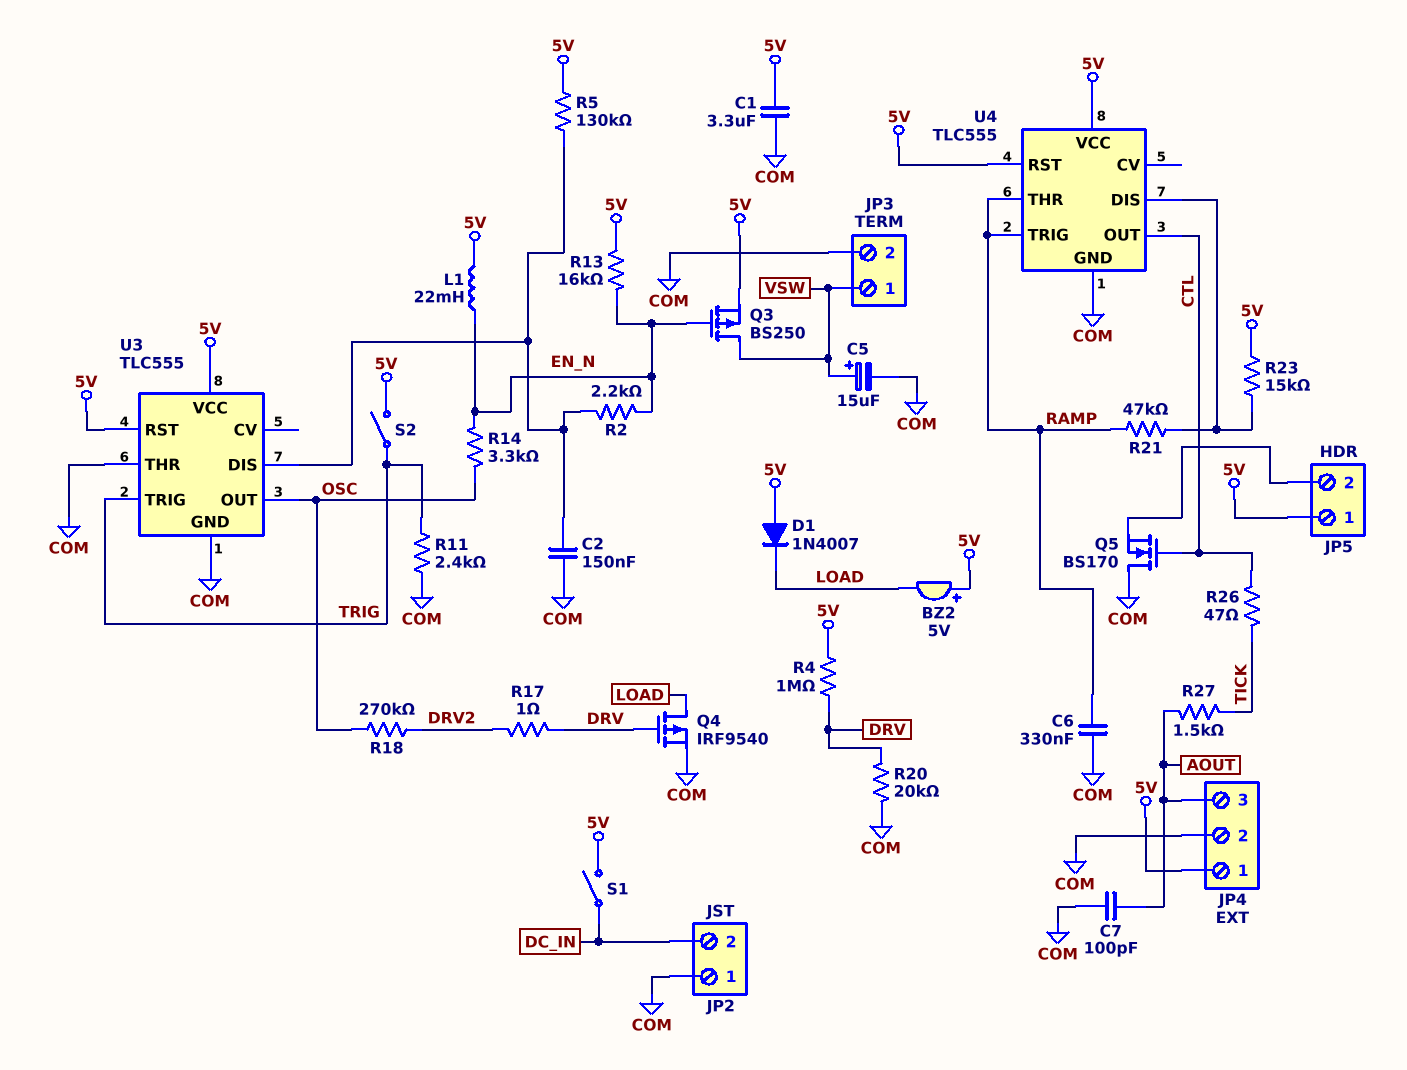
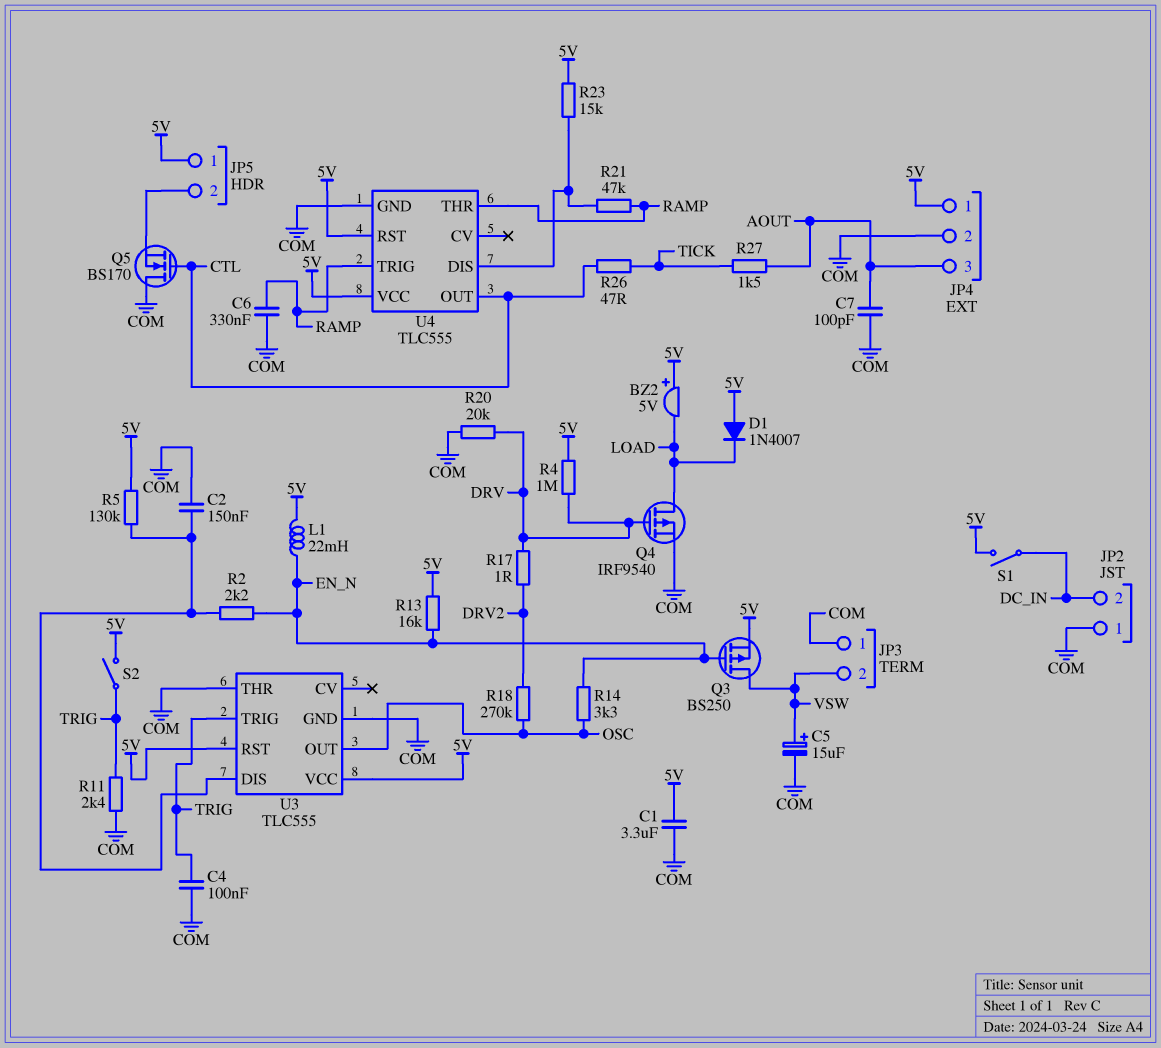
C4: none -> 100nF (COM, TRIG)
JP3 pin 1: VSW -> COM
JP3 pin 2: COM -> VSW

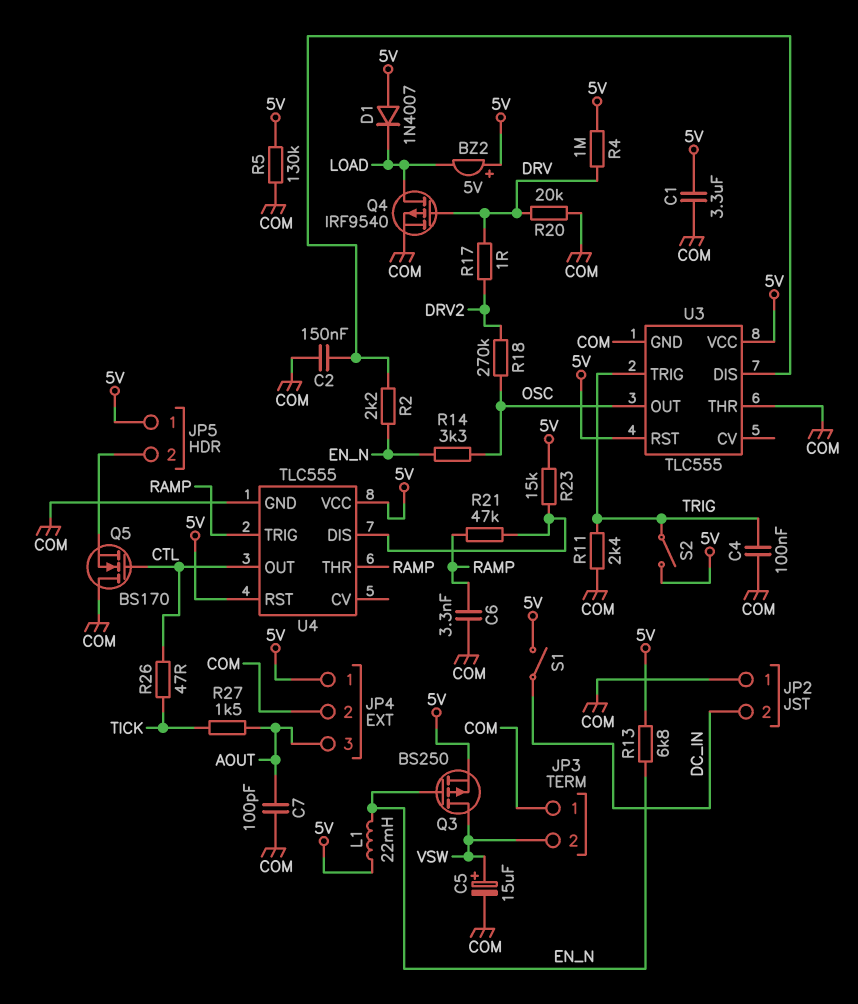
C6: 330nF (COM, RAMP) -> 3.3nF (COM, RAMP)
R5: 130k (5V, U3/DIS) -> 130k (5V, COM)
R13: 16k (5V, EN_N) -> 6.8k (5V, EN_N)

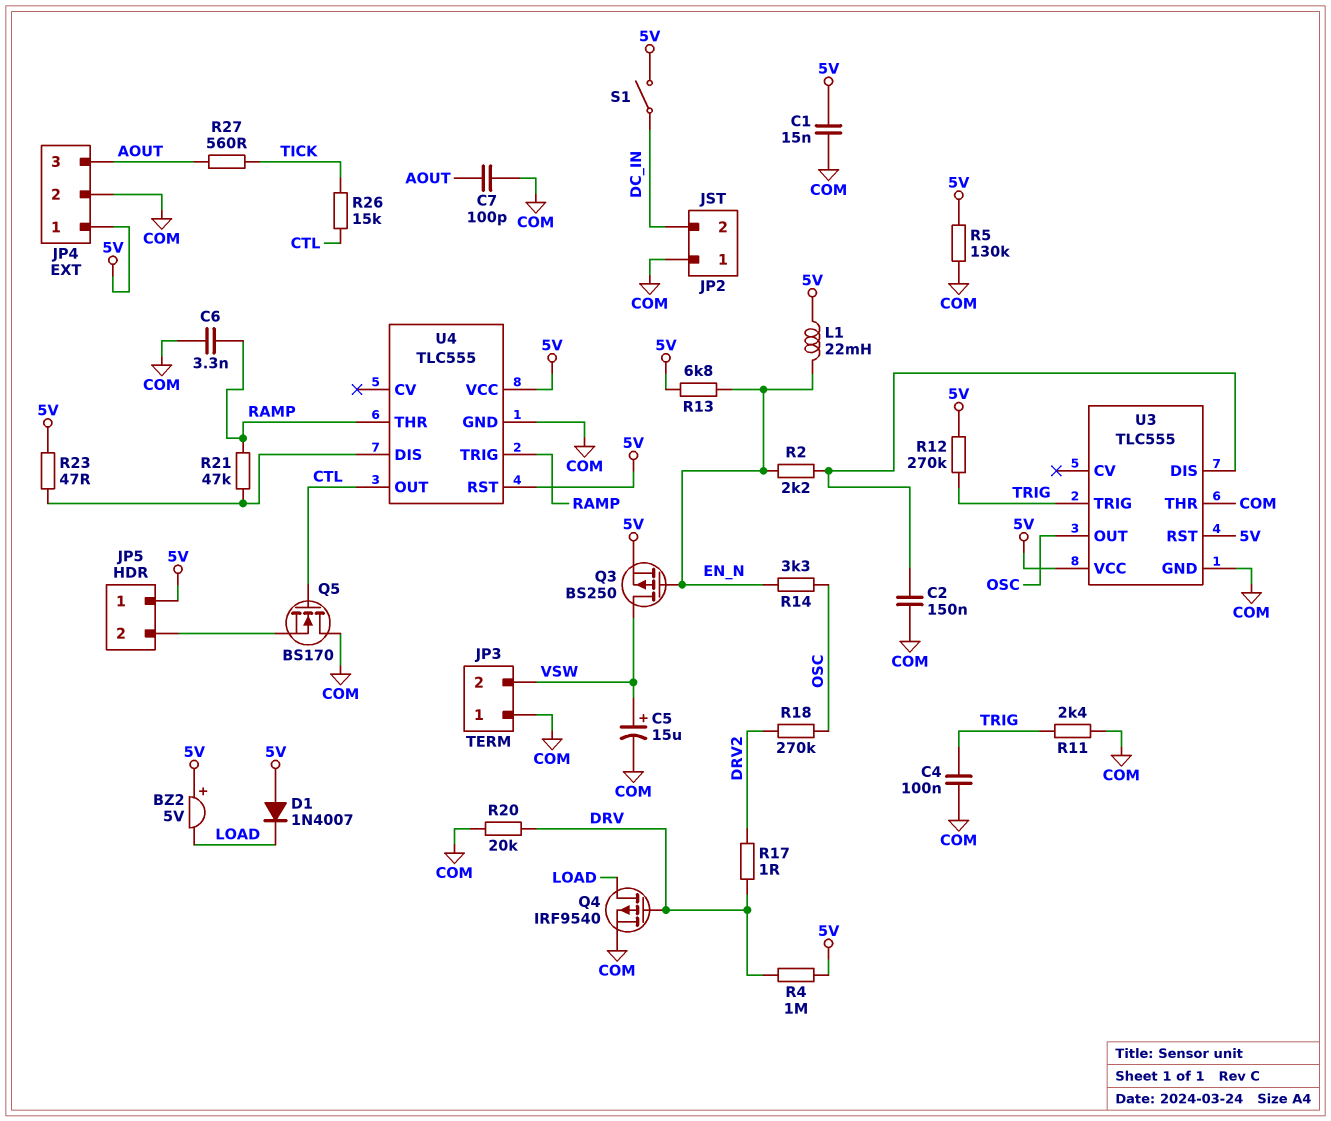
C1: 3.3uF (5V, COM) -> 15nF (5V, COM)
R12: none -> 270k (5V, TRIG)
R23: 15k (5V, U4/DIS) -> 47 (5V, U4/DIS)
R26: 47 (CTL, TICK) -> 15k (CTL, TICK)
R27: 1.5k (AOUT, TICK) -> 560 (AOUT, TICK)
S2: switch (5V, TRIG) -> none

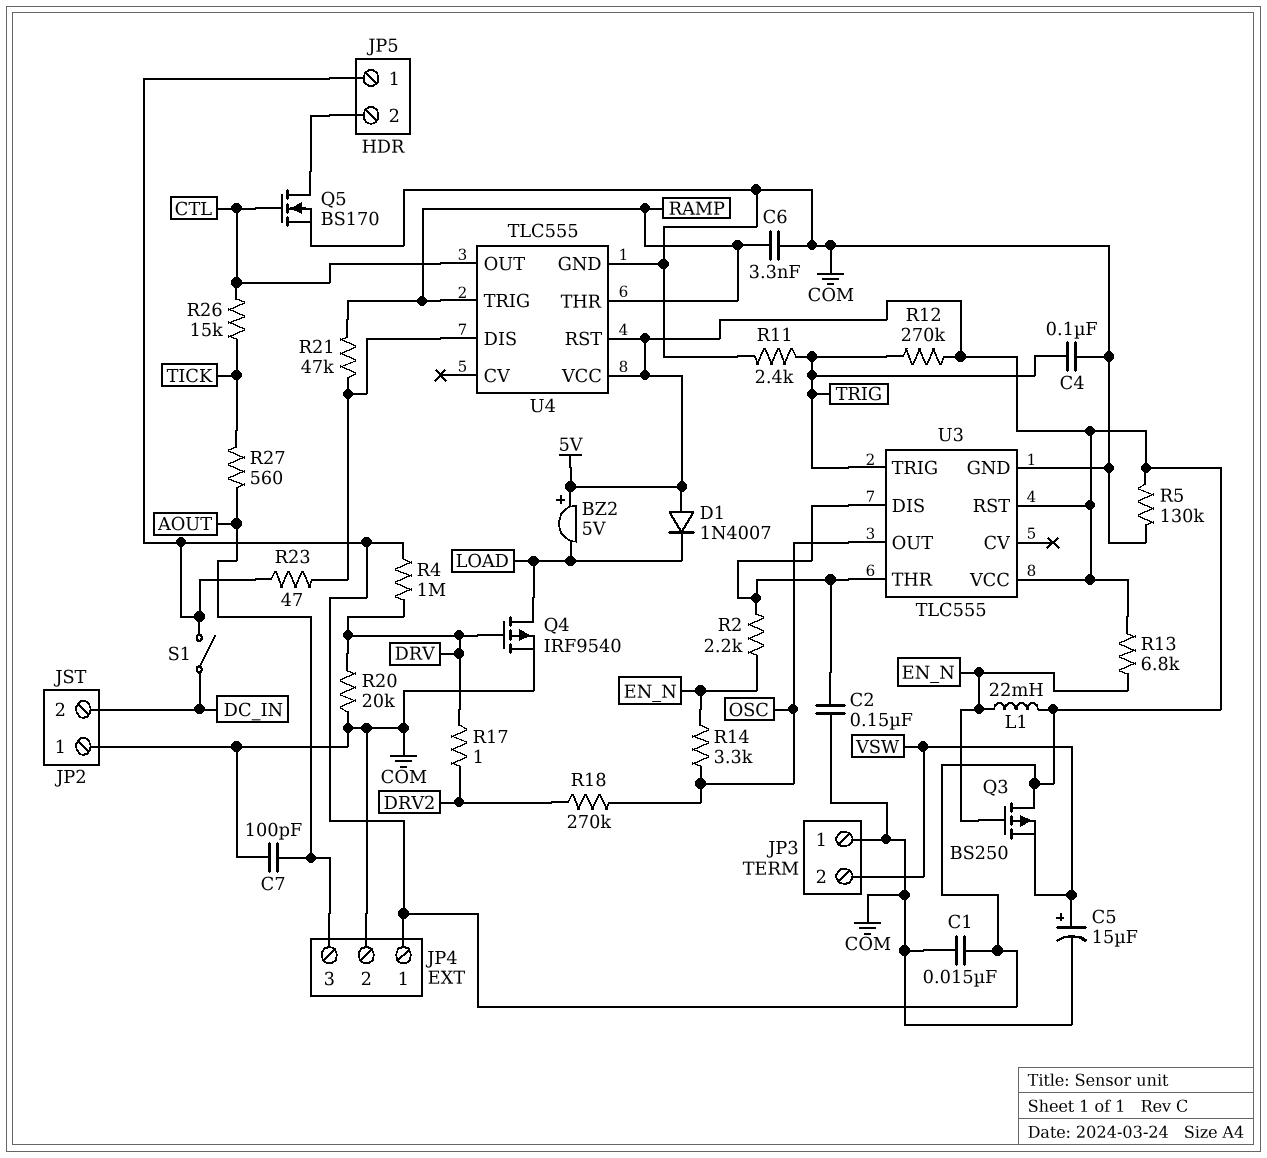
Q3: PMOS BS250 (G EN_N, D VSW, S 5V) -> PMOS BS250 (G EN_N, D 5V, S VSW)
Q5: NMOS BS170 (G CTL, D COM, S JP5/2) -> NMOS BS170 (G CTL, D JP5/2, S COM)
U3 pin THR: COM -> U3/DIS

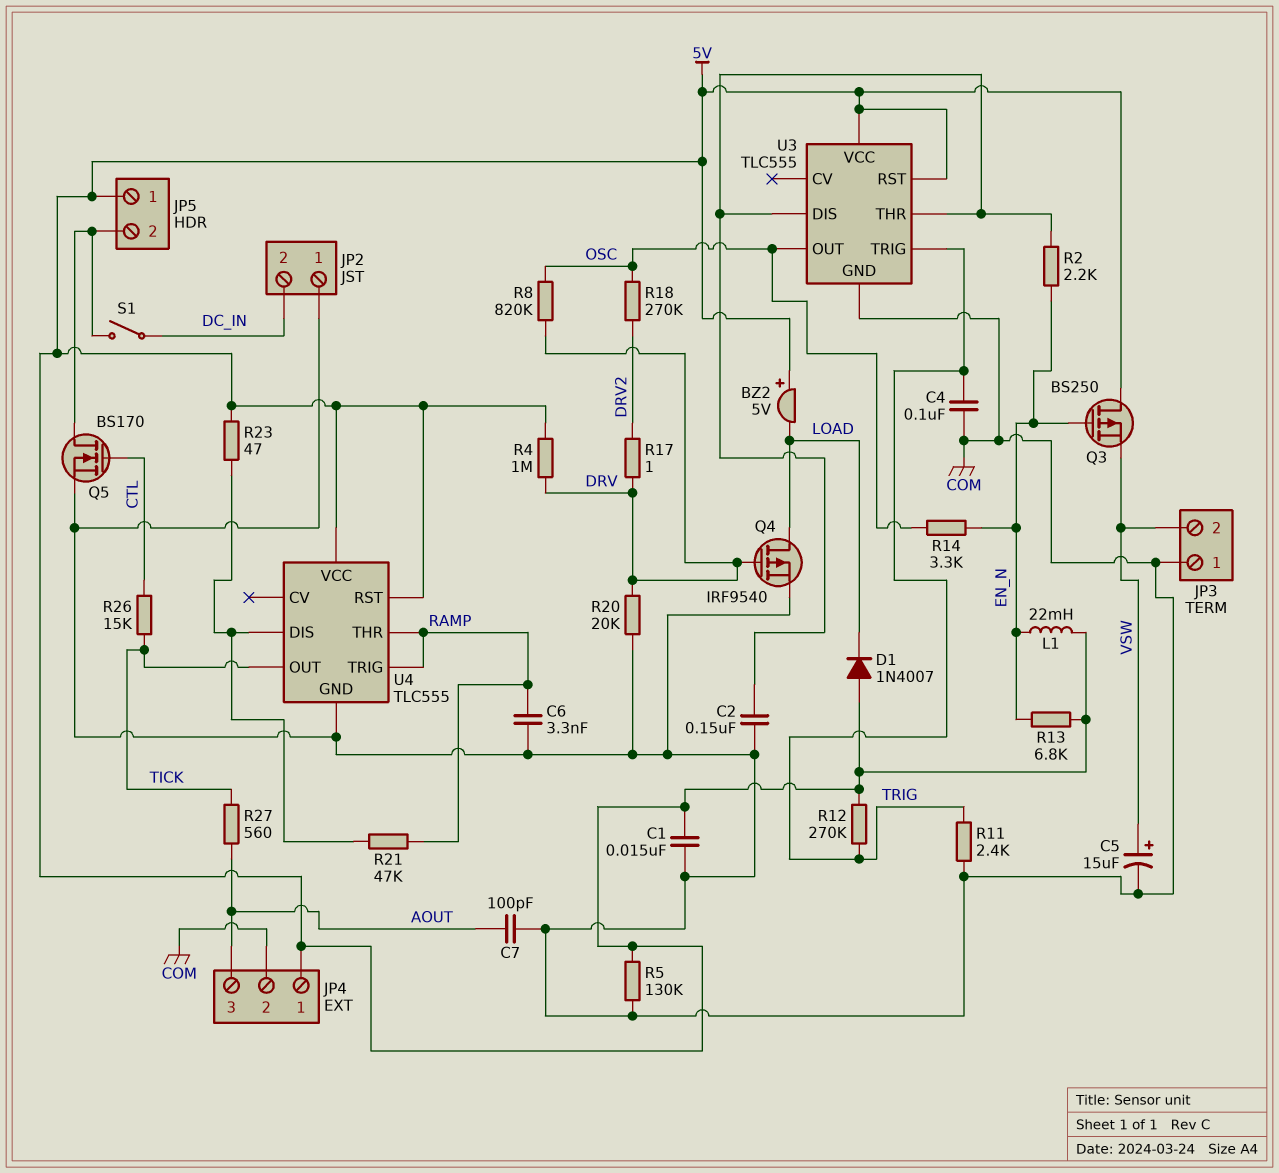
R8: none -> 820k (DRV, OSC)
S1: switch (5V, DC_IN) -> switch (DC_IN, JP5/2)
U4 pin OUT: CTL -> TICK

